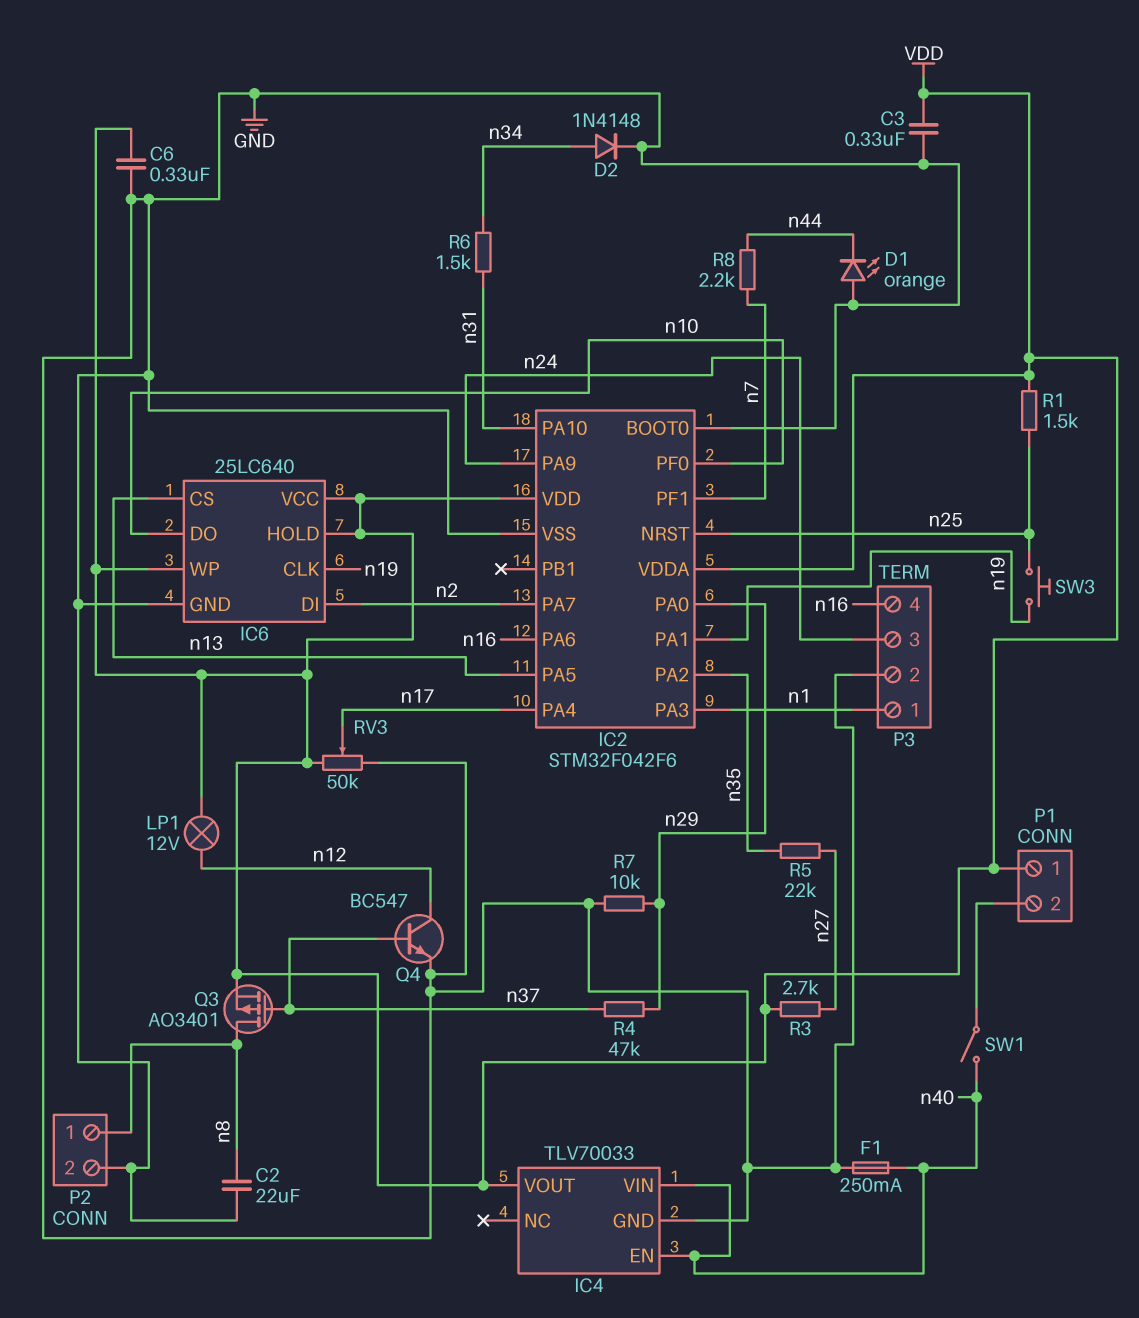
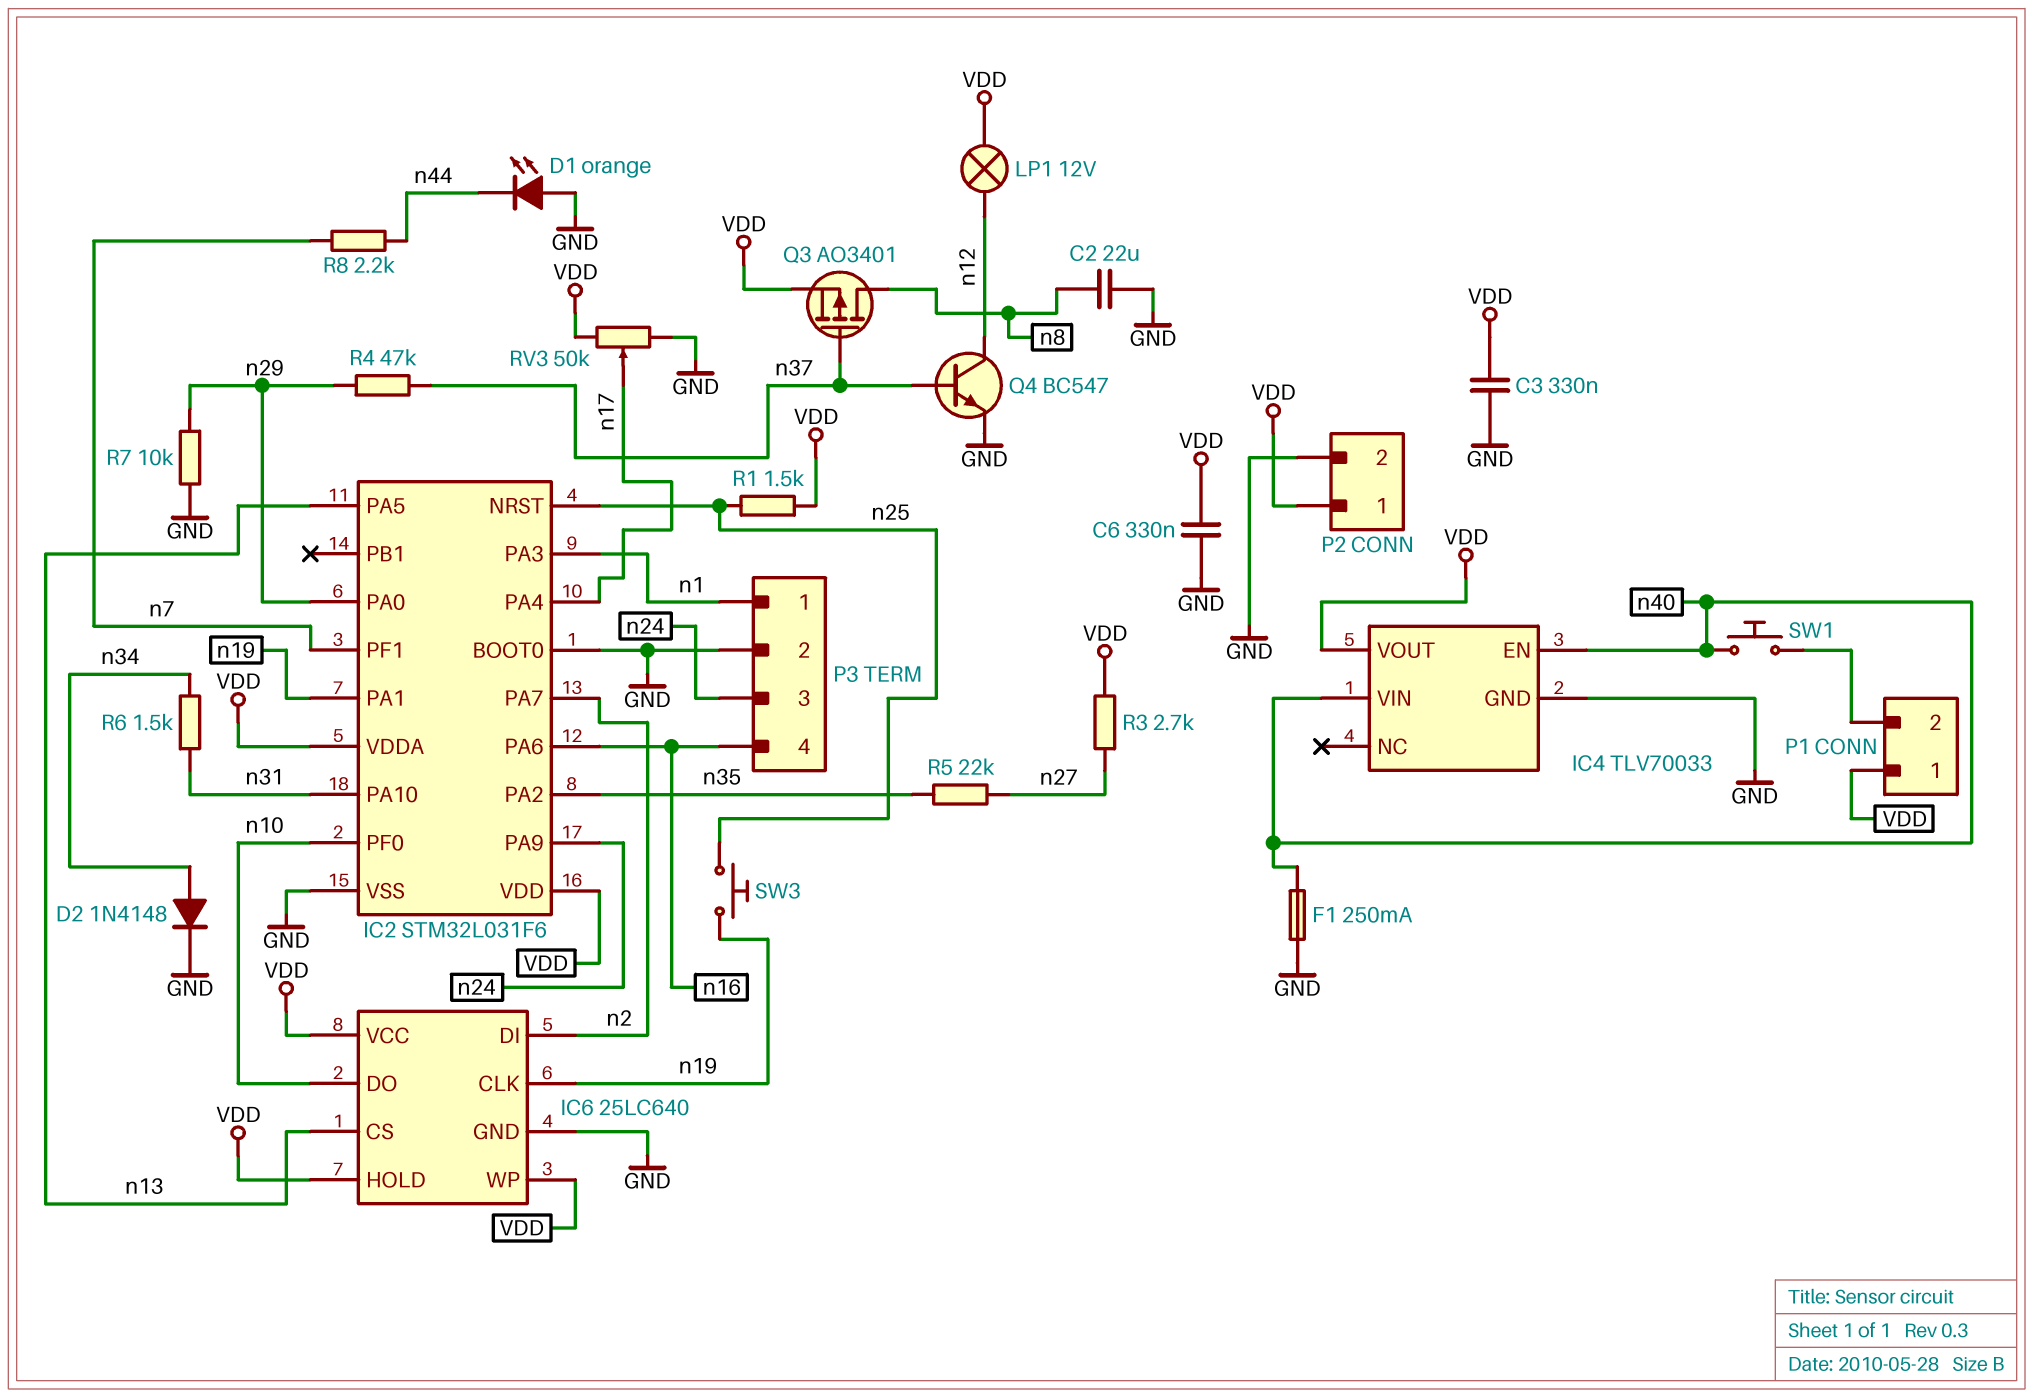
IC2: STM32F042F6 -> STM32L031F6
P2 pin 1: n8 -> VDD
SW1: switch (P1/2, n40) -> button (P1/2, n40)

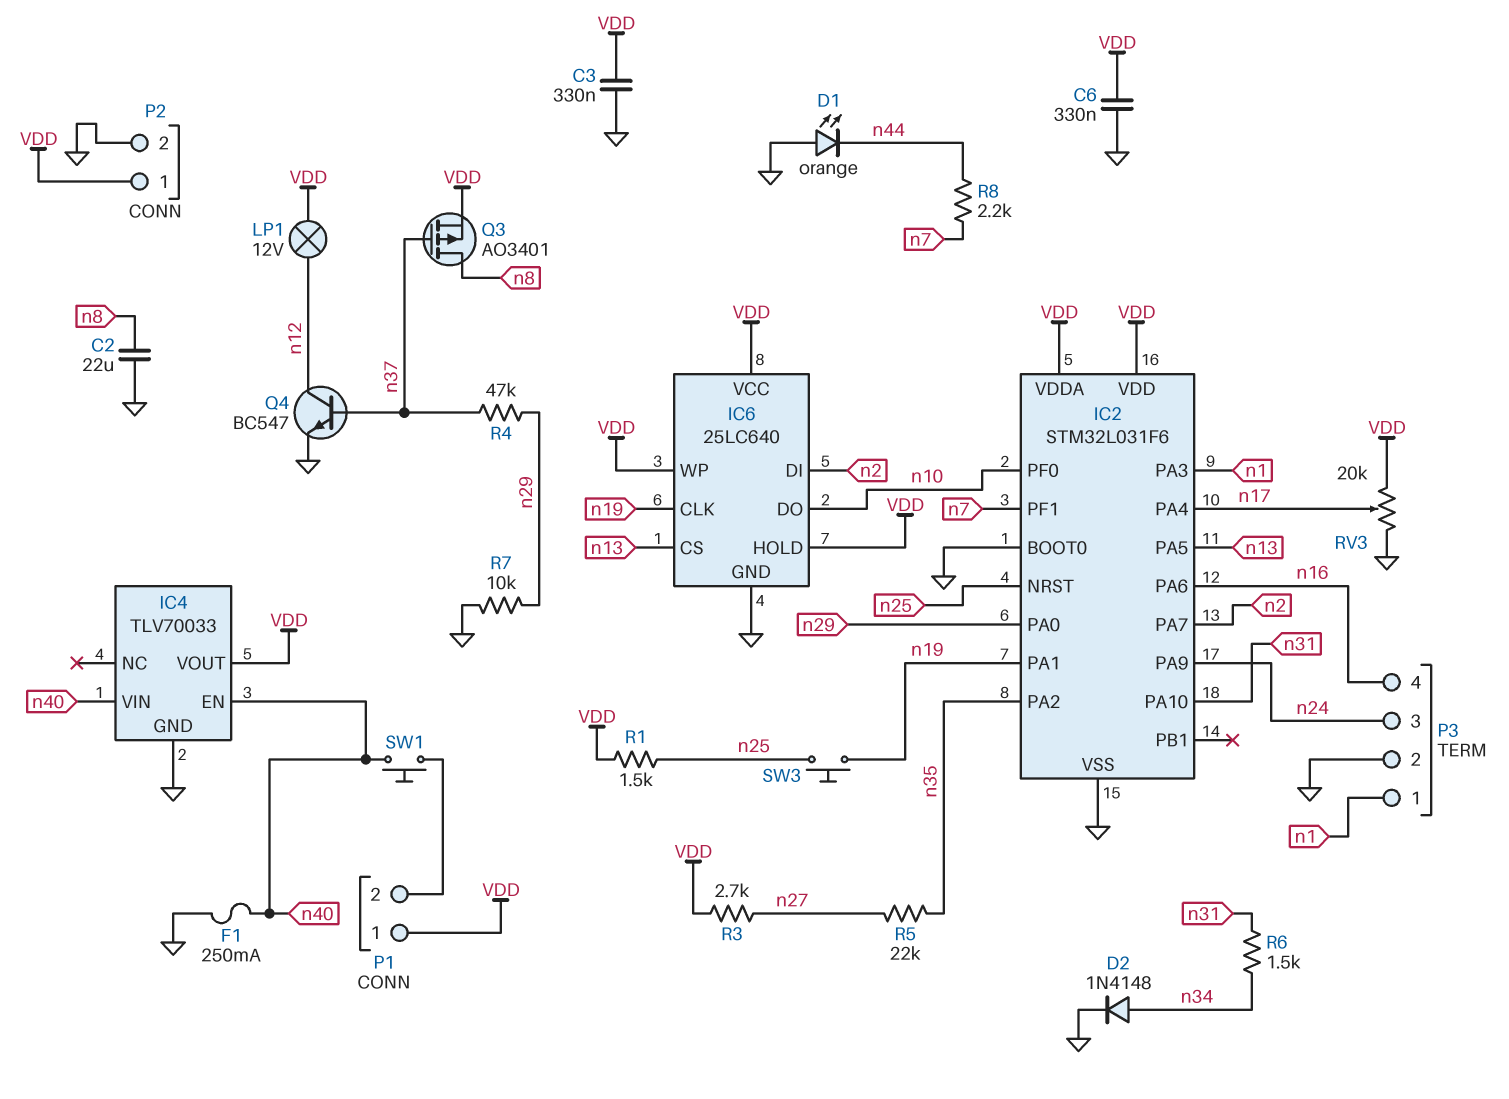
RV3: 50k (GND, VDD, wiper n17) -> 20k (GND, VDD, wiper n17)

